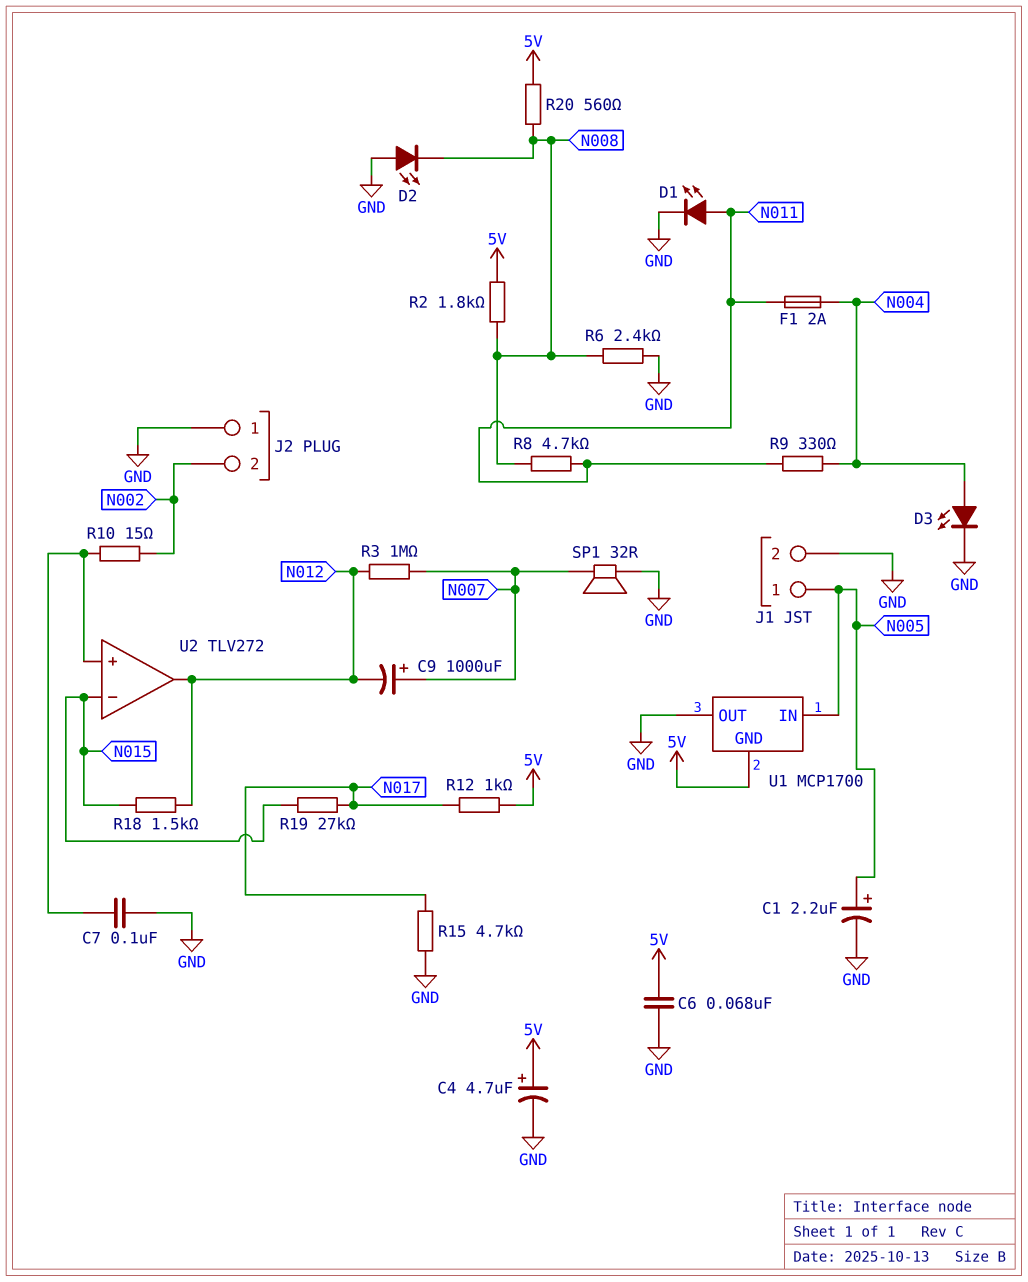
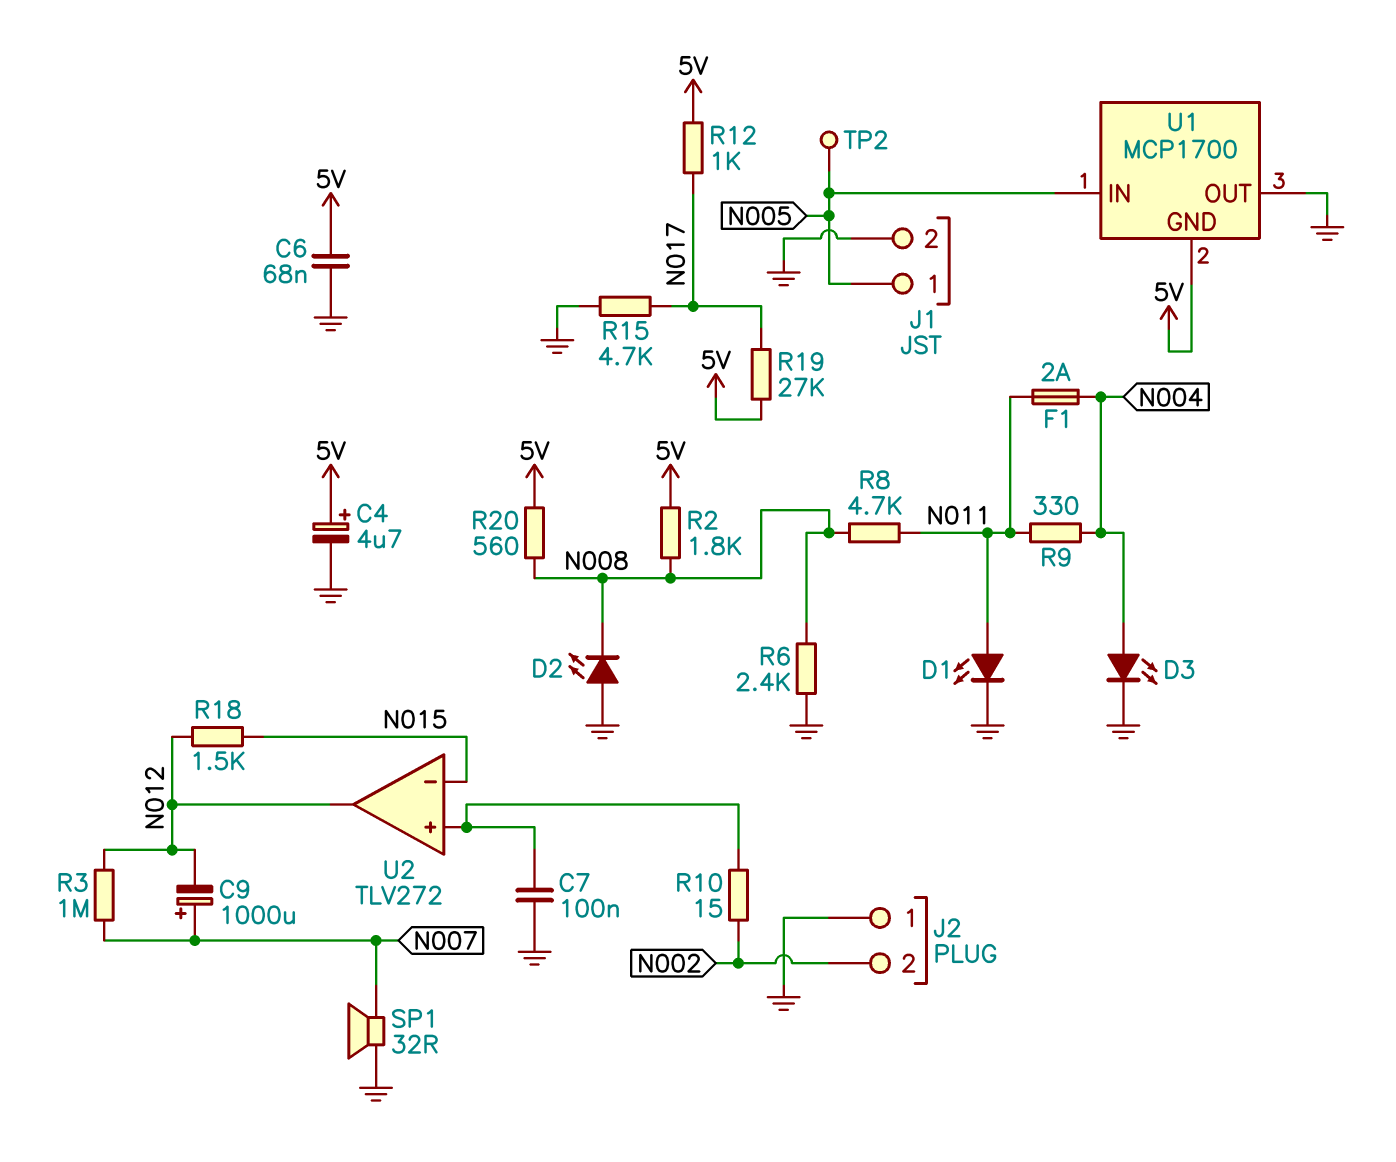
C1: 2.2uF (plus N005, minus GND) -> none
R19: 27k (N015, N017) -> 27k (5V, N017)
TP2: none -> test point (N005)

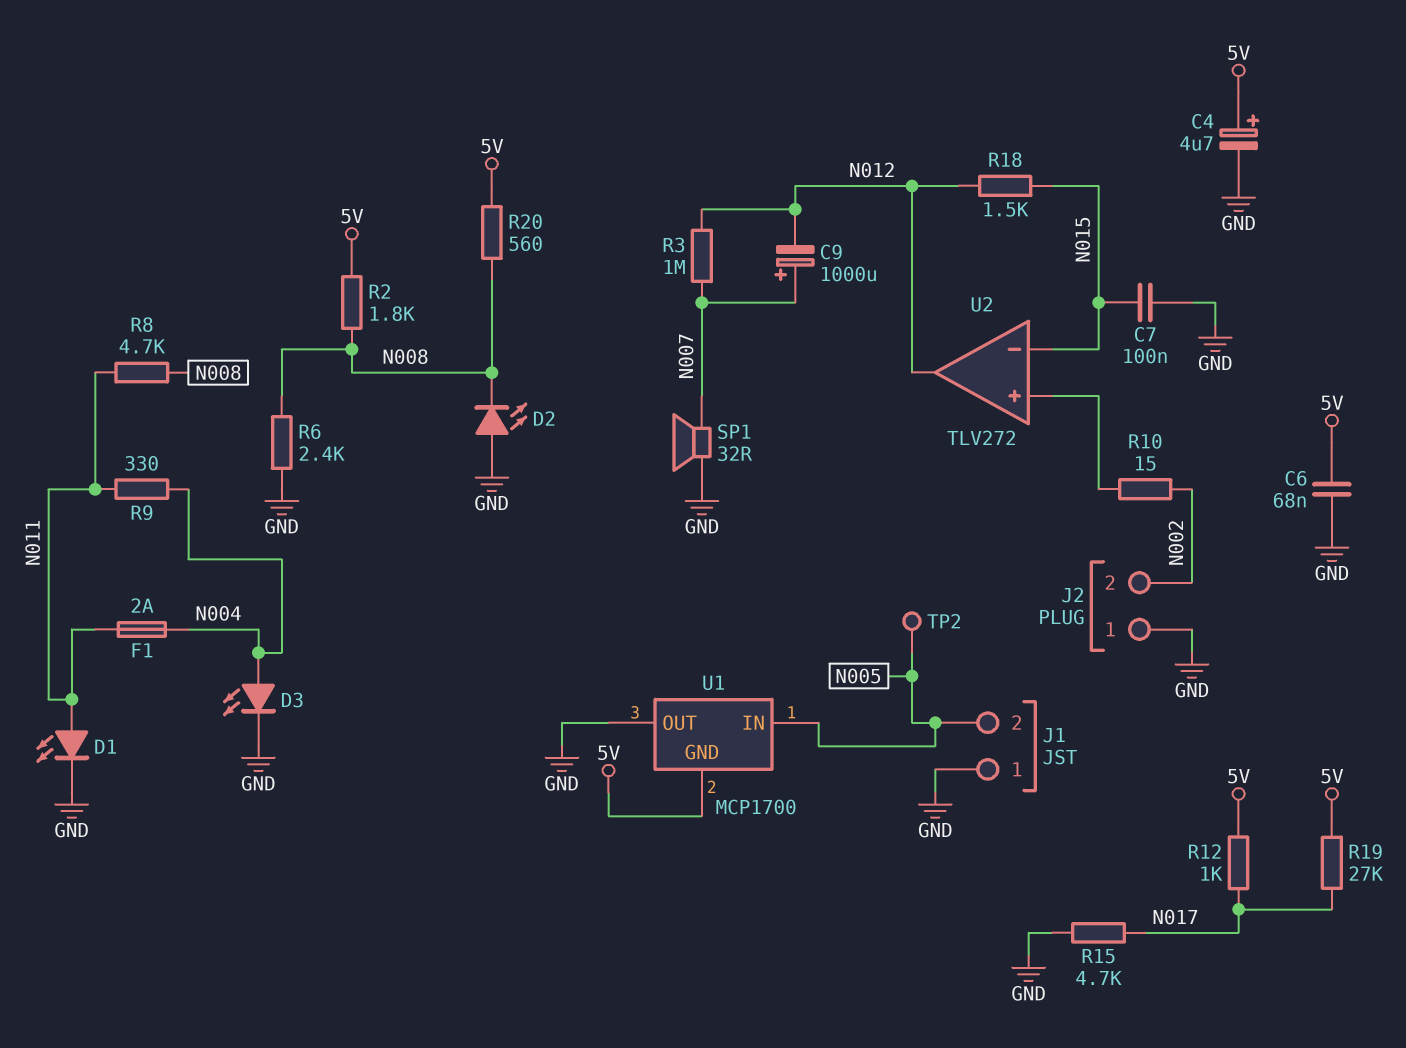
C7: 100nF (GND, U2/in+) -> 100nF (GND, N015)
J1 pin 1: N005 -> GND
J1 pin 2: GND -> N005

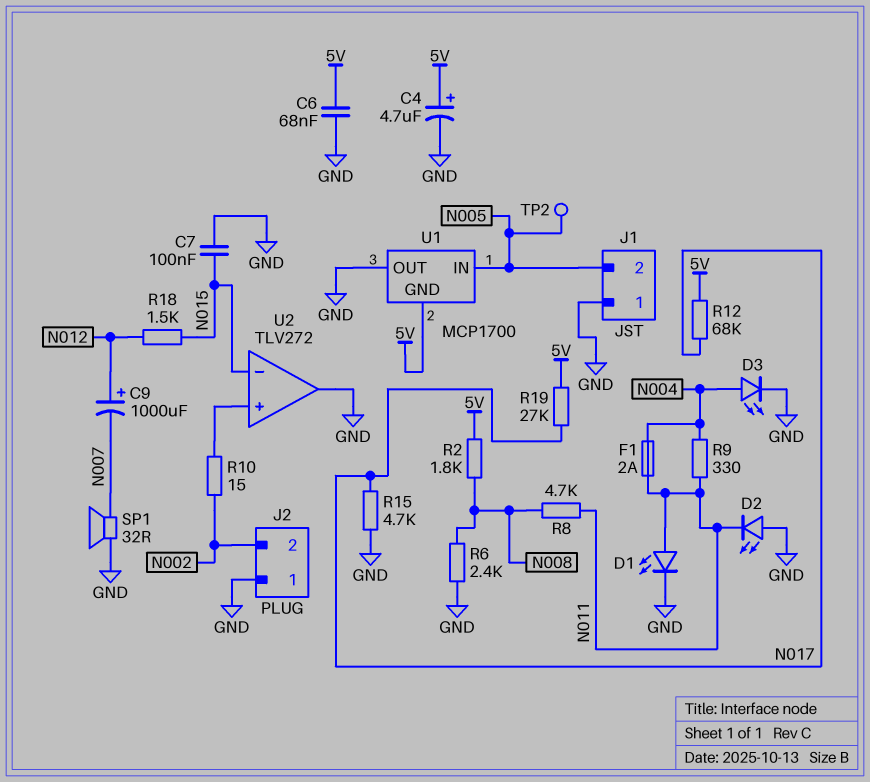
C9: 1000uF (plus N007, minus N012) -> 1000uF (plus N012, minus N007)
D2: LED (A GND, K N008) -> LED (A GND, K N011)
R3: 1M (N007, N012) -> none
R12: 1k (5V, N017) -> 68k (5V, N017)
R20: 560 (5V, N008) -> none
U2 pin out: N012 -> GND

